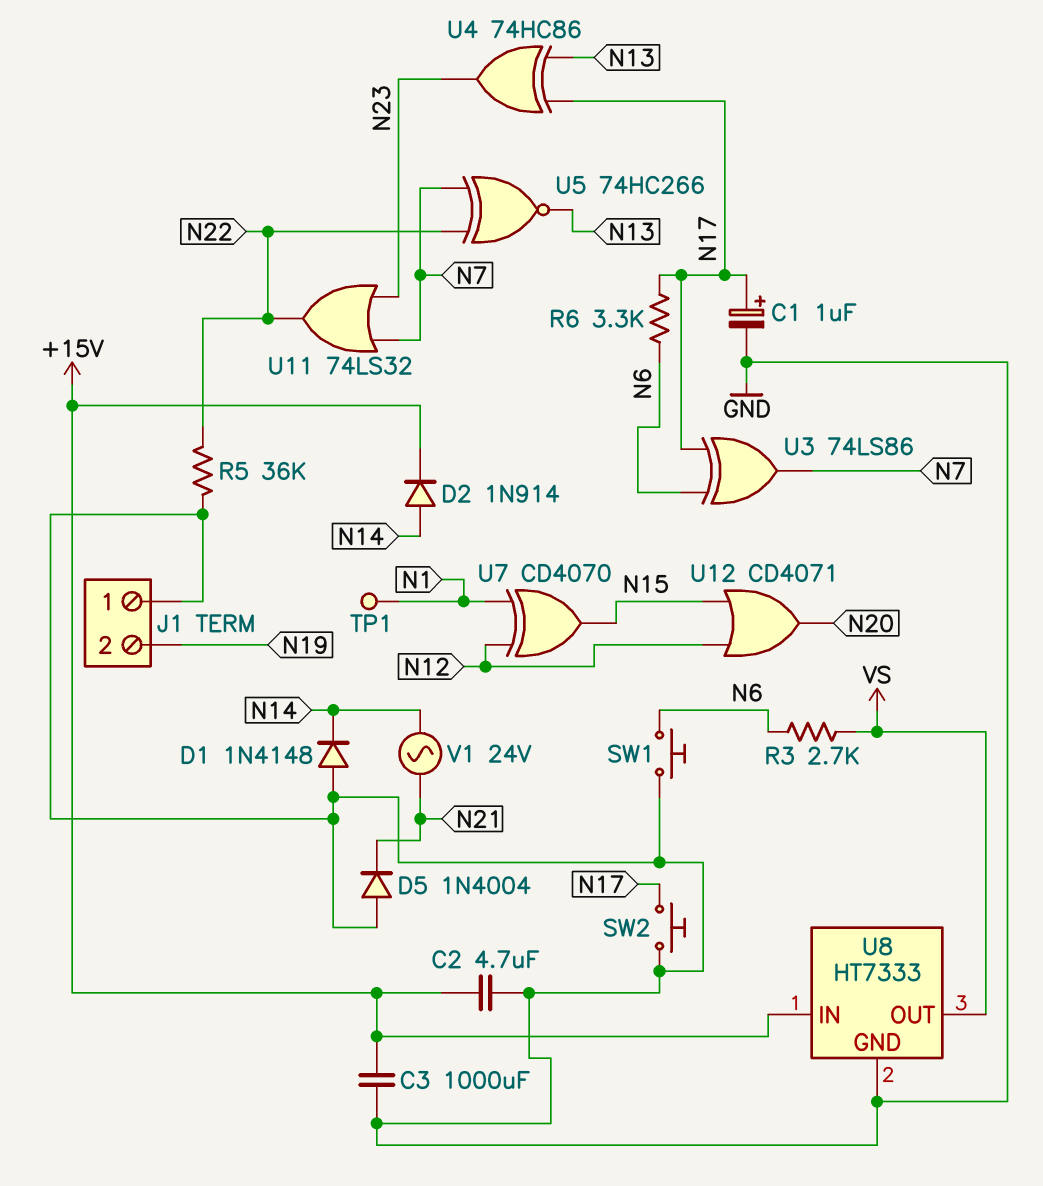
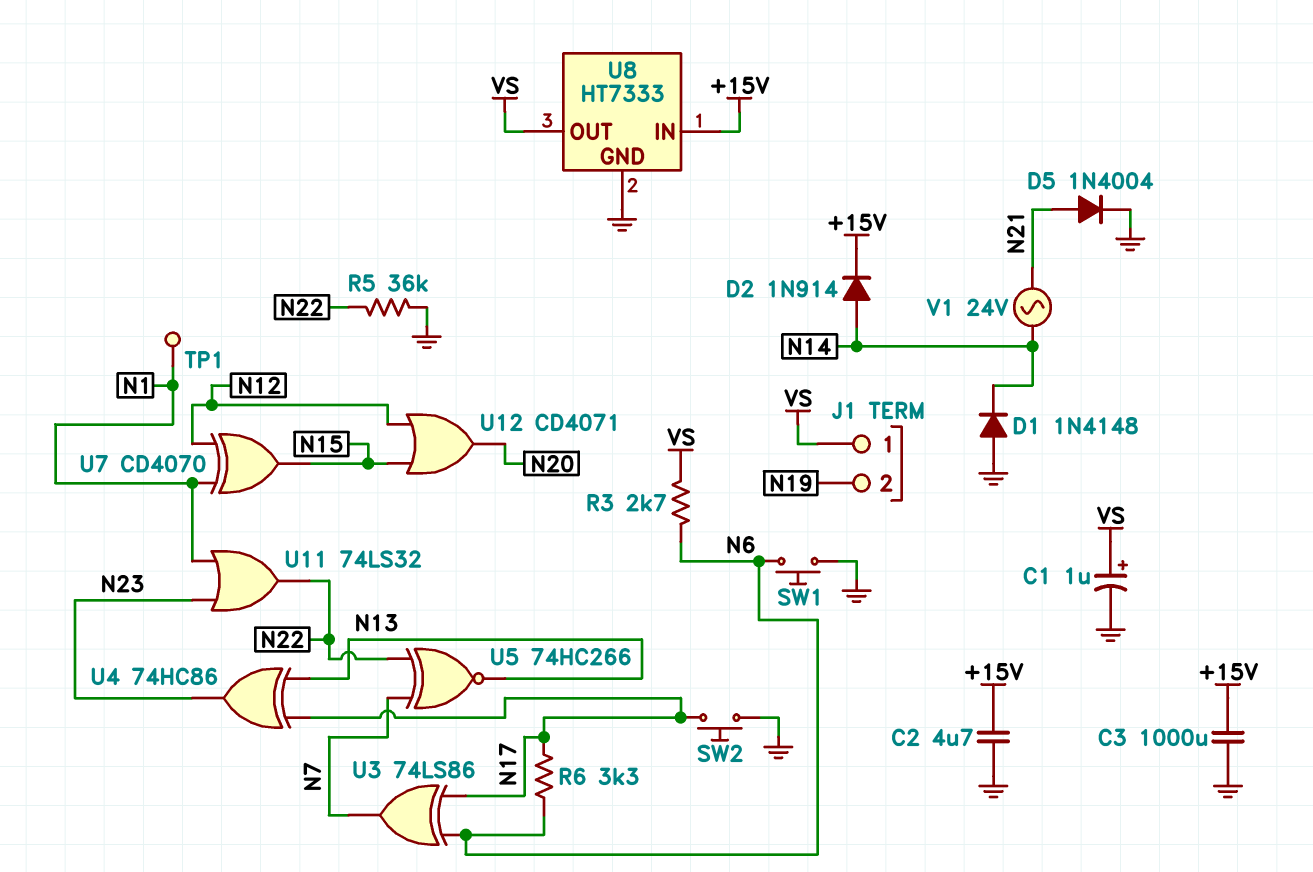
C1: 1uF (plus N17, minus GND) -> 1uF (plus VS, minus GND)
D5: diode 1N4004 (A GND, K N21) -> diode 1N4004 (A N21, K GND)
J1 pin 1: GND -> VS
U11: OR 74LS32 (in N7, in N23, out N22) -> OR 74LS32 (in N1, in N23, out N22)

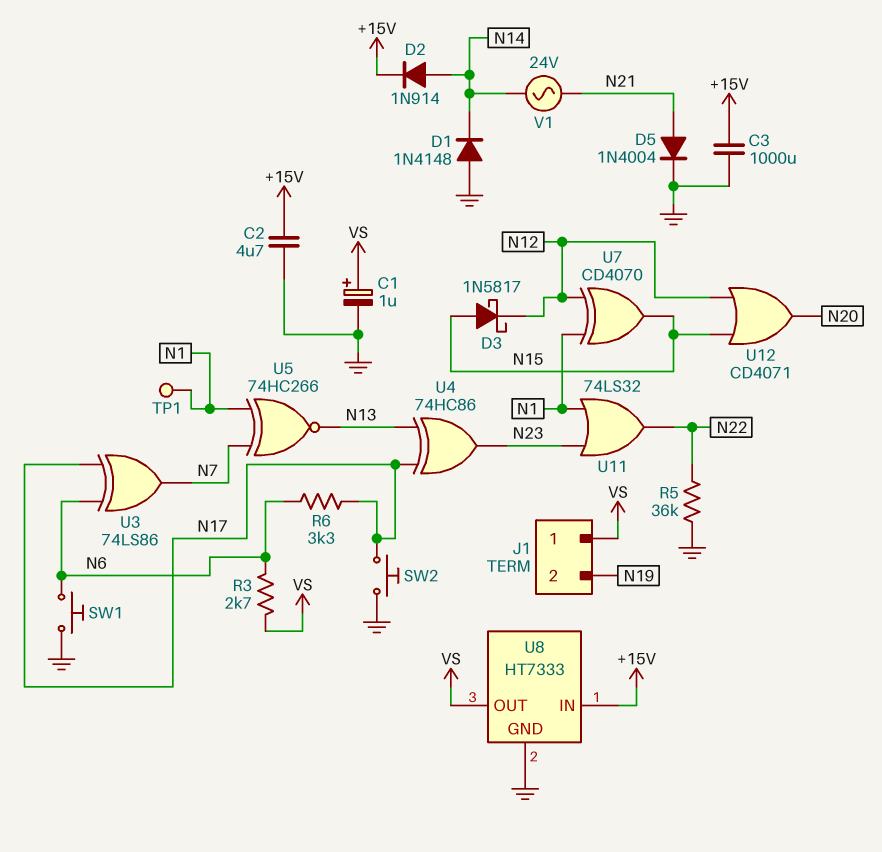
D3: none -> schottky 1N5817 (A N15, K N12)
U5: XNOR 74HC266 (in N7, in N22, out N13) -> XNOR 74HC266 (in N1, in N7, out N13)

